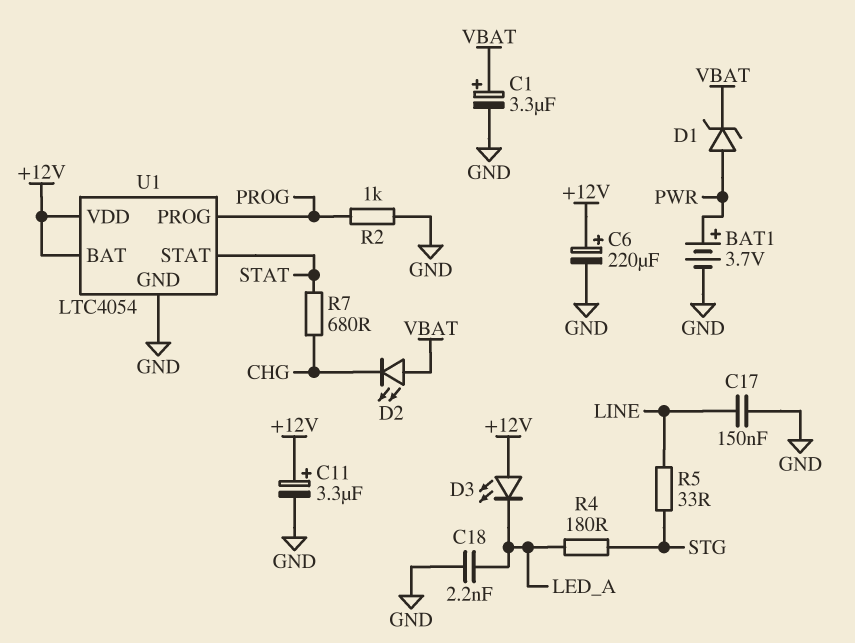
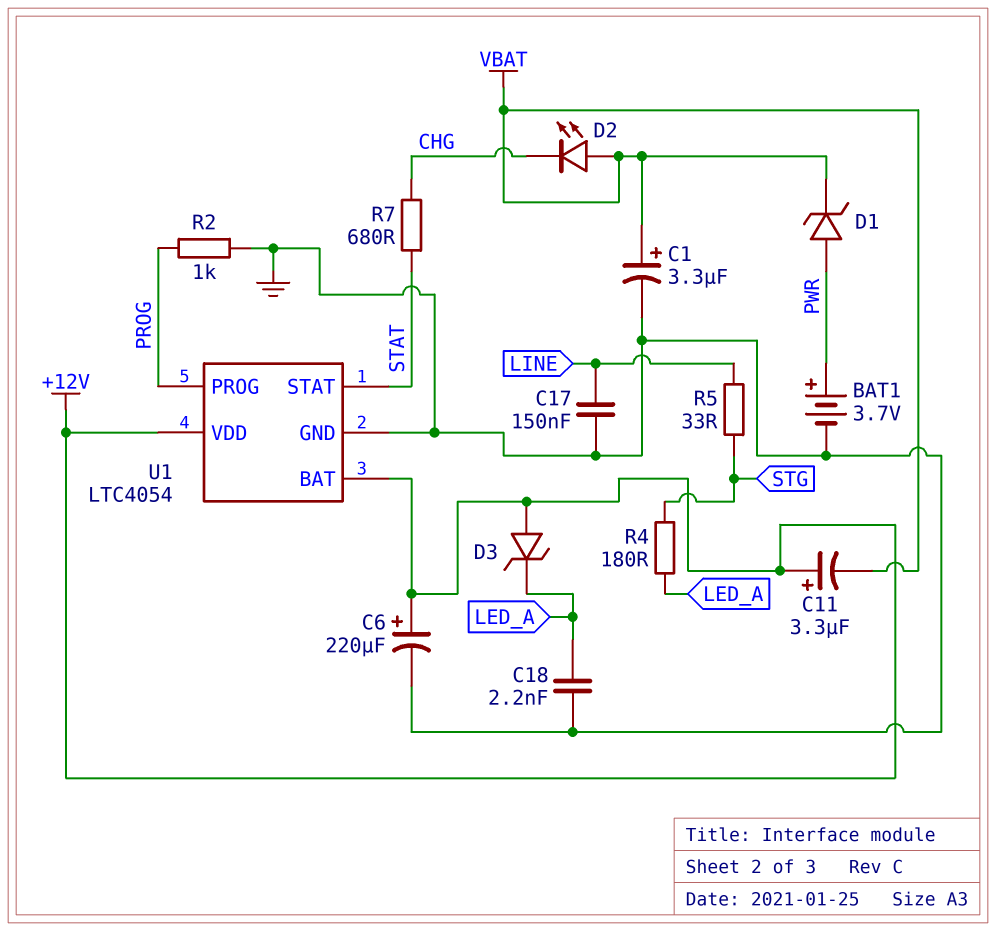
C11: 3.3uF (plus +12V, minus GND) -> 3.3uF (plus +12V, minus VBAT)
D3: LED (A +12V, K LED_A) -> zener (A +12V, K LED_A)

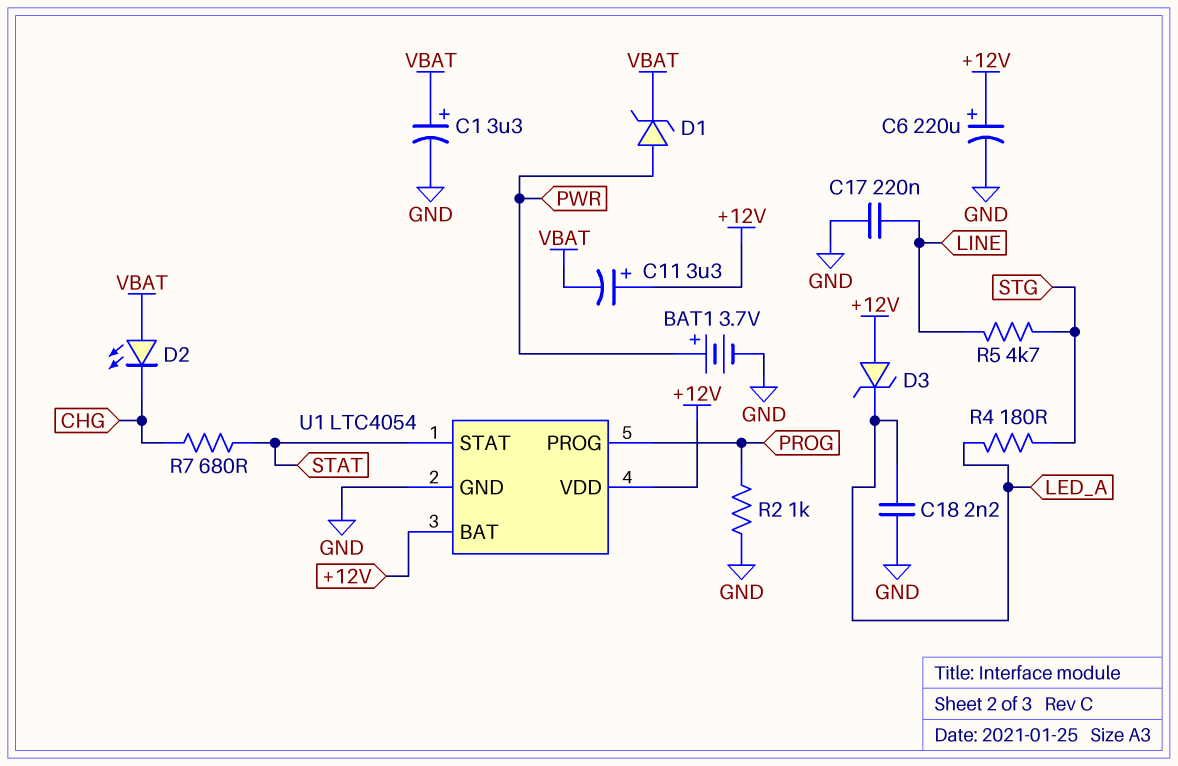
C17: 150nF (GND, LINE) -> 220nF (GND, LINE)
R5: 33 (LINE, STG) -> 4.7k (LINE, STG)

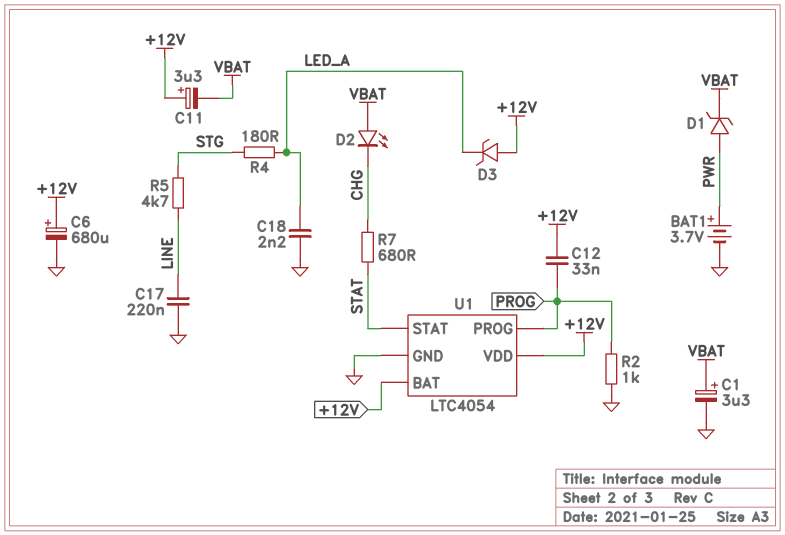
C6: 220uF (plus +12V, minus GND) -> 680uF (plus +12V, minus GND)
C12: none -> 33nF (+12V, PROG)

